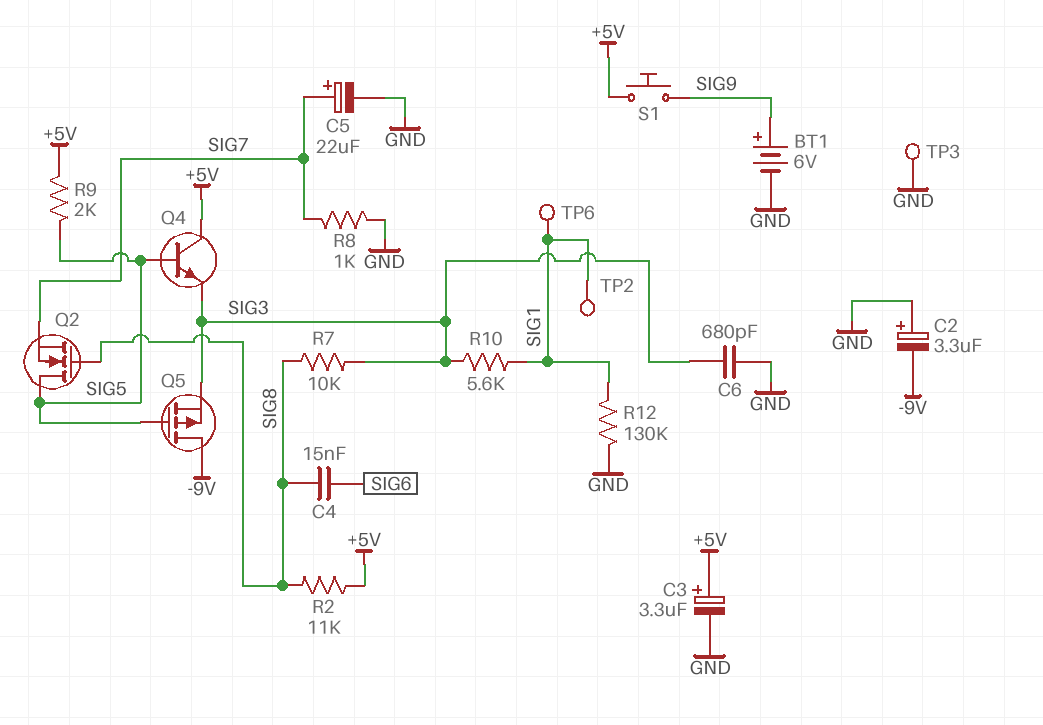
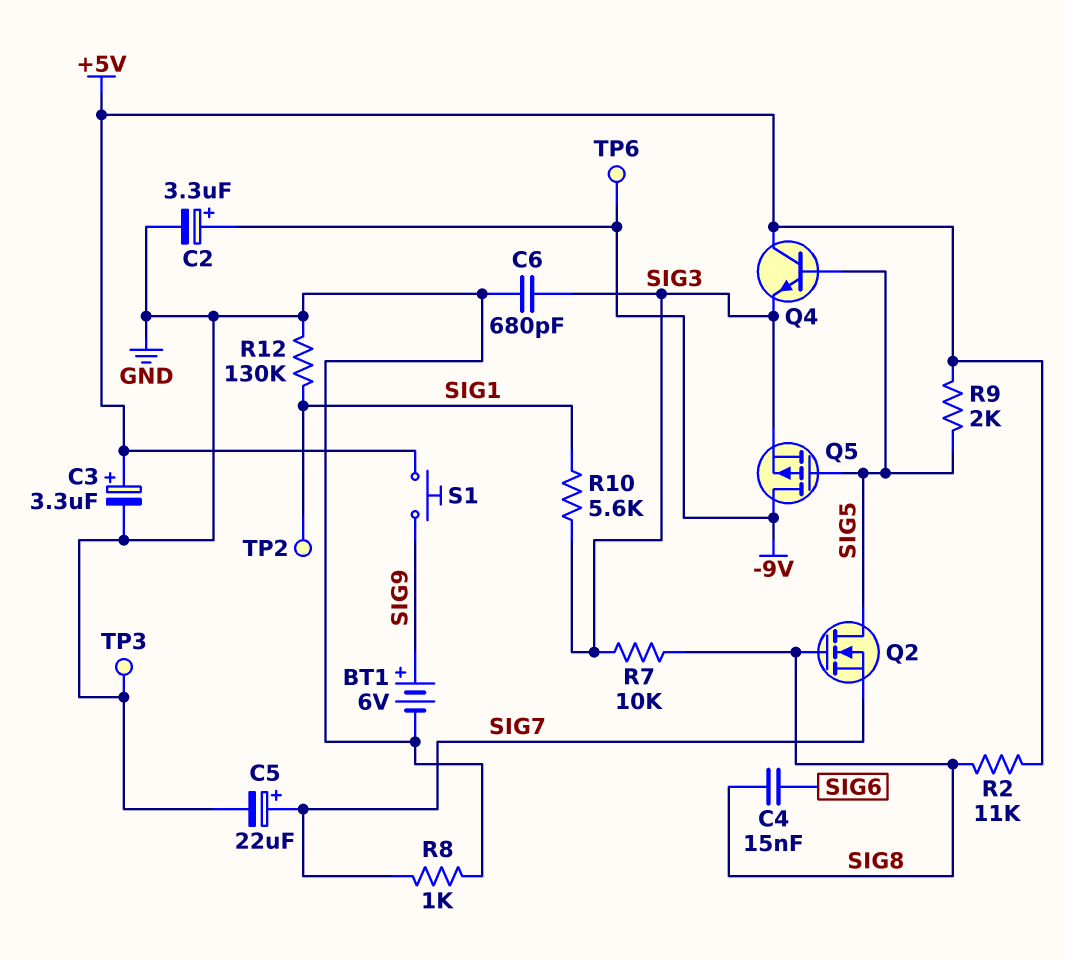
C2: 3.3uF (plus GND, minus -9V) -> 3.3uF (plus -9V, minus GND)
TP6: test point (SIG1) -> test point (-9V)

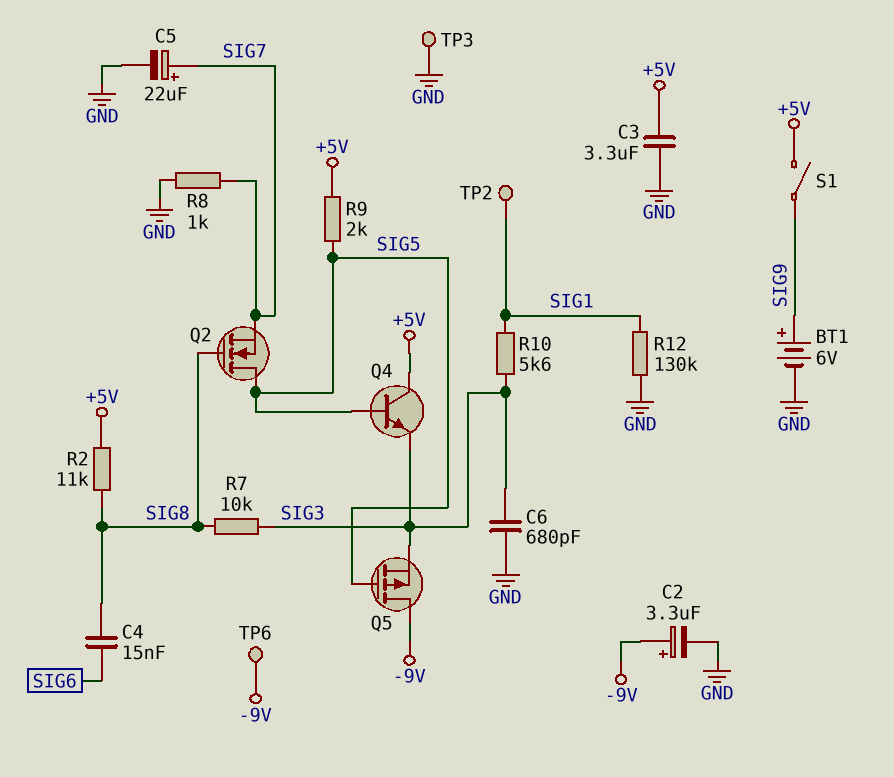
C3: 3.3uF (plus +5V, minus GND) -> 3.3uF (+5V, GND)
S1: button (+5V, SIG9) -> switch (+5V, SIG9)

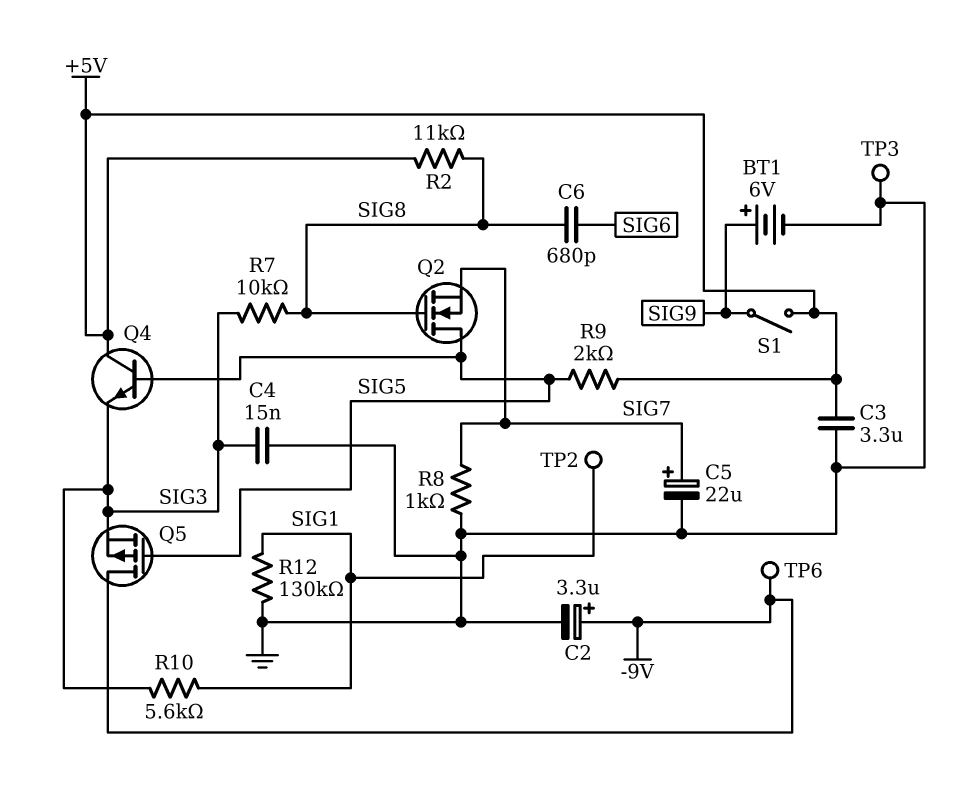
C4: 15nF (SIG6, SIG8) -> 15nF (GND, SIG3)
C6: 680pF (GND, SIG3) -> 680pF (SIG6, SIG8)

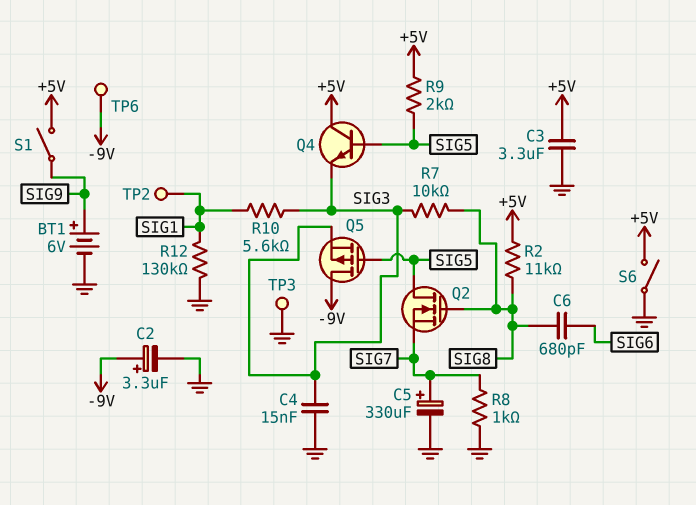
C5: 22uF (plus SIG7, minus GND) -> 330uF (plus SIG7, minus GND)
S6: none -> switch (+5V, GND)

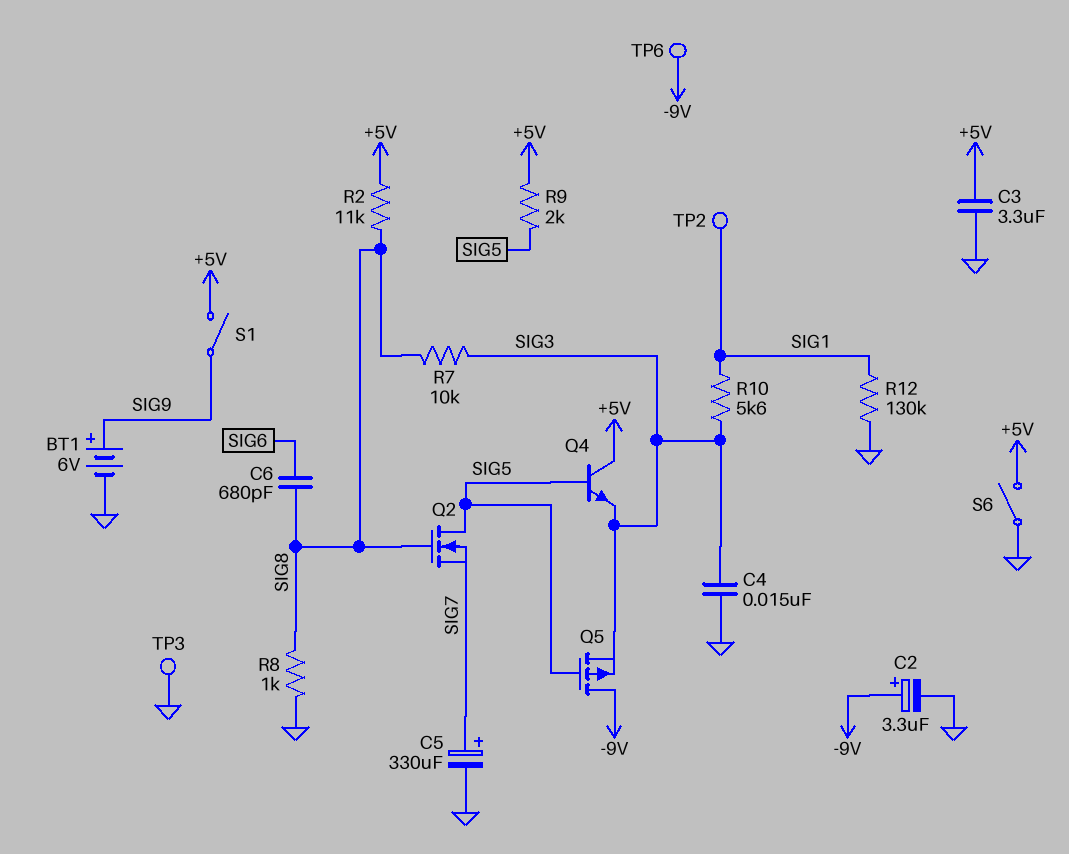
R8: 1k (GND, SIG7) -> 1k (GND, SIG8)

